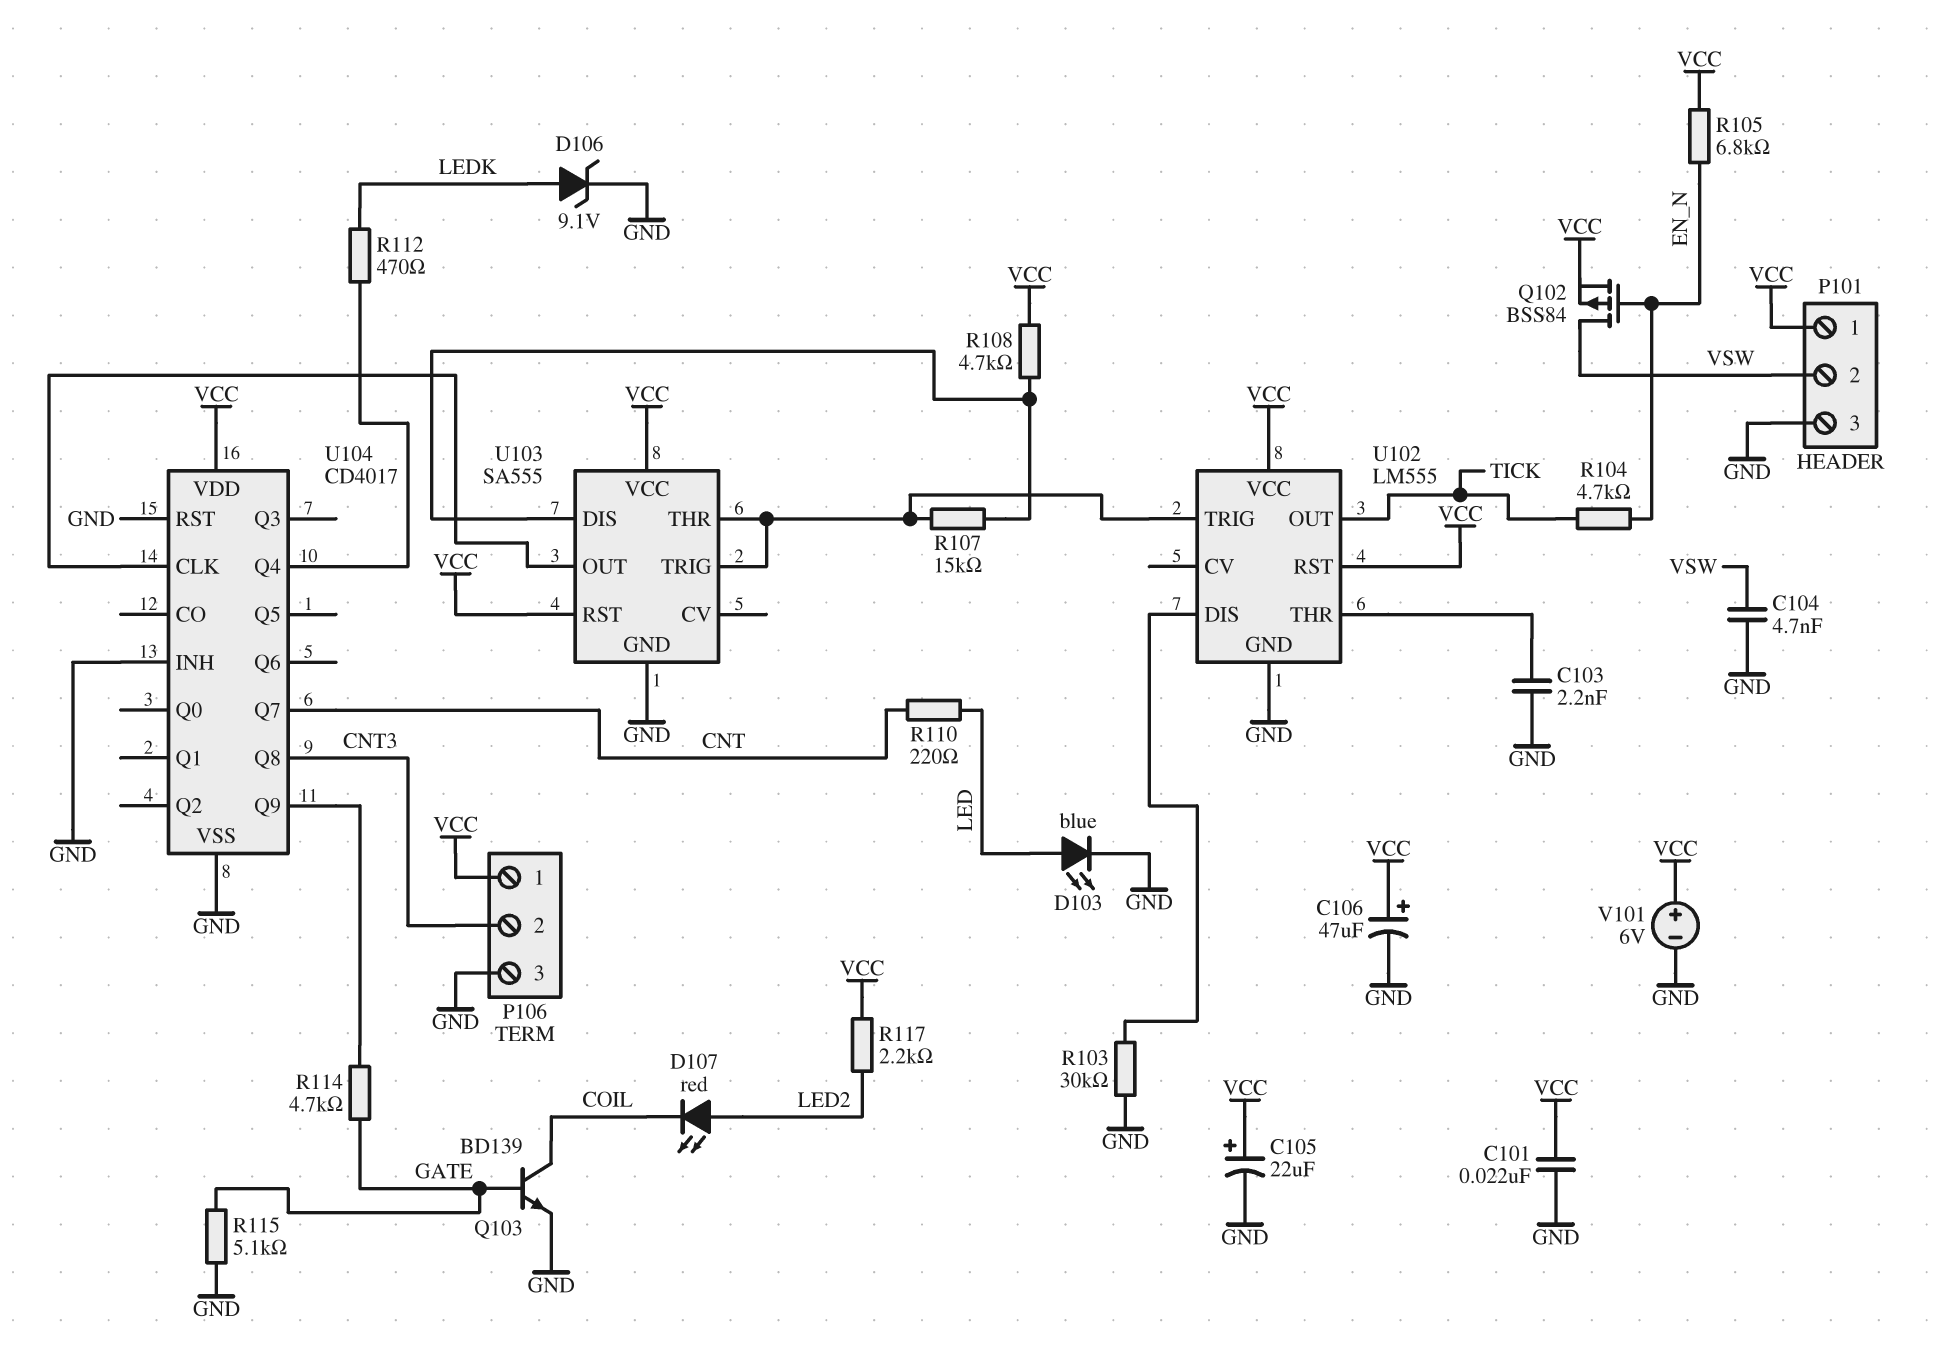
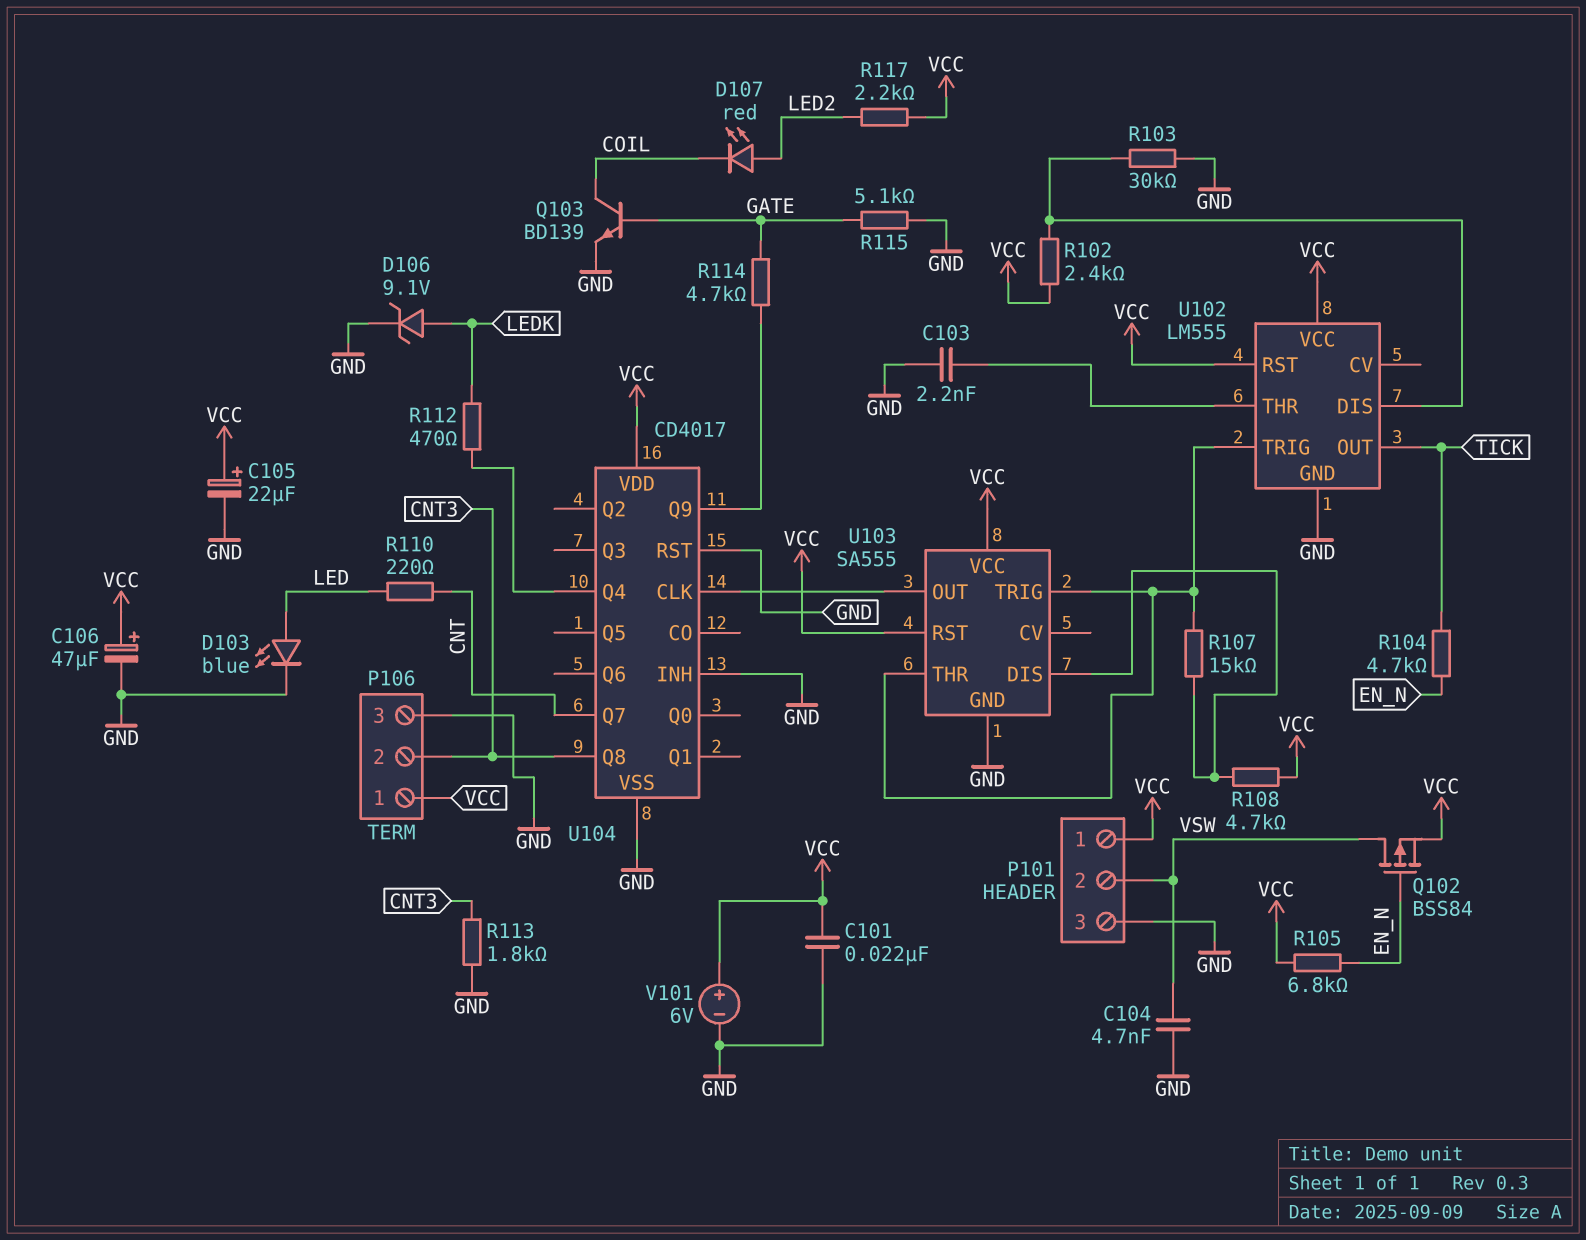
R102: none -> 2.4k (U102/DIS, VCC)
R113: none -> 1.8k (CNT3, GND)

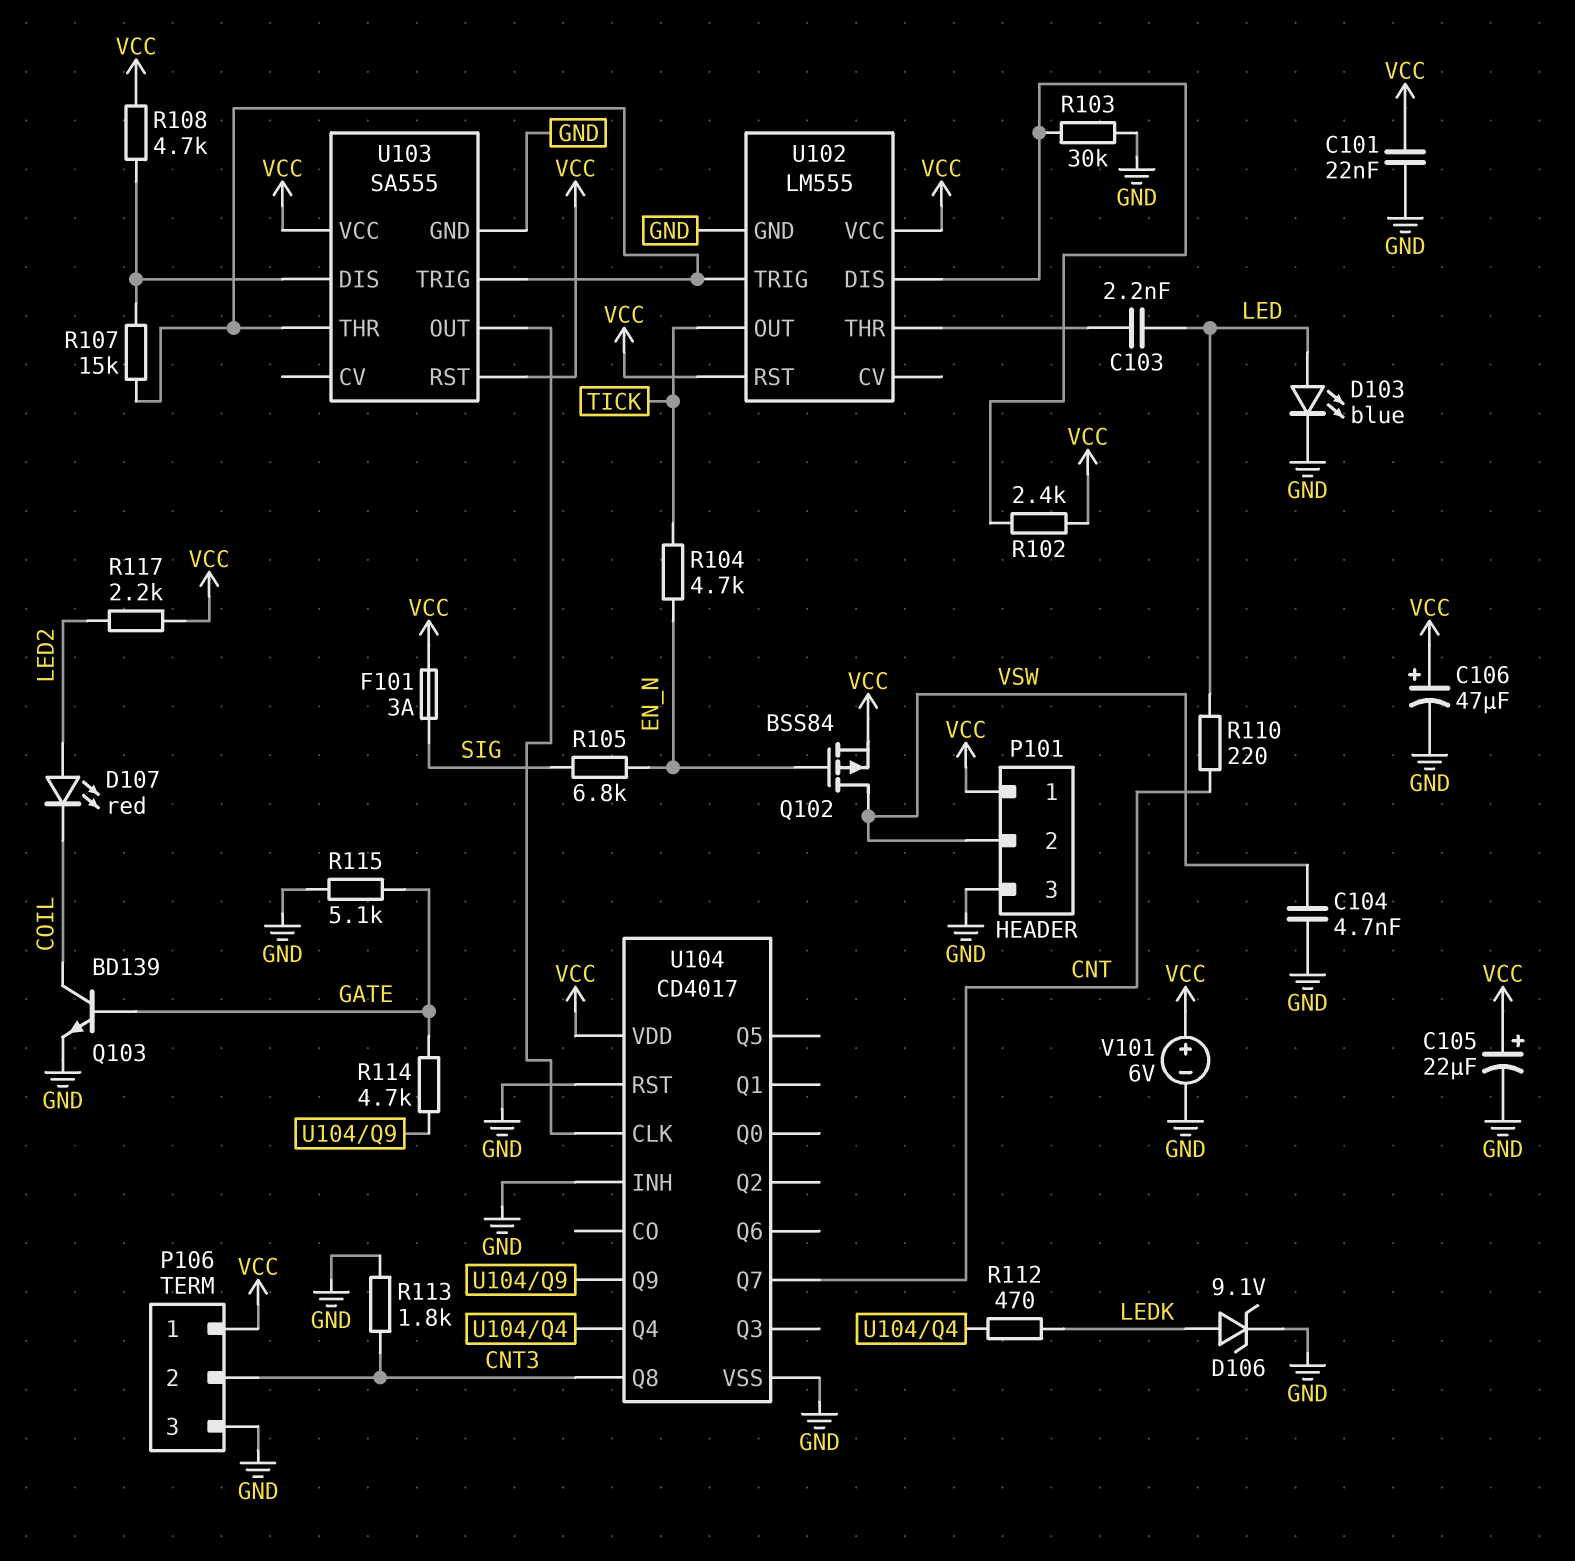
C103: 2.2nF (GND, U102/THR) -> 2.2nF (LED, U102/THR)
F101: none -> 3A (SIG, VCC)
R105: 6.8k (EN_N, VCC) -> 6.8k (EN_N, SIG)

